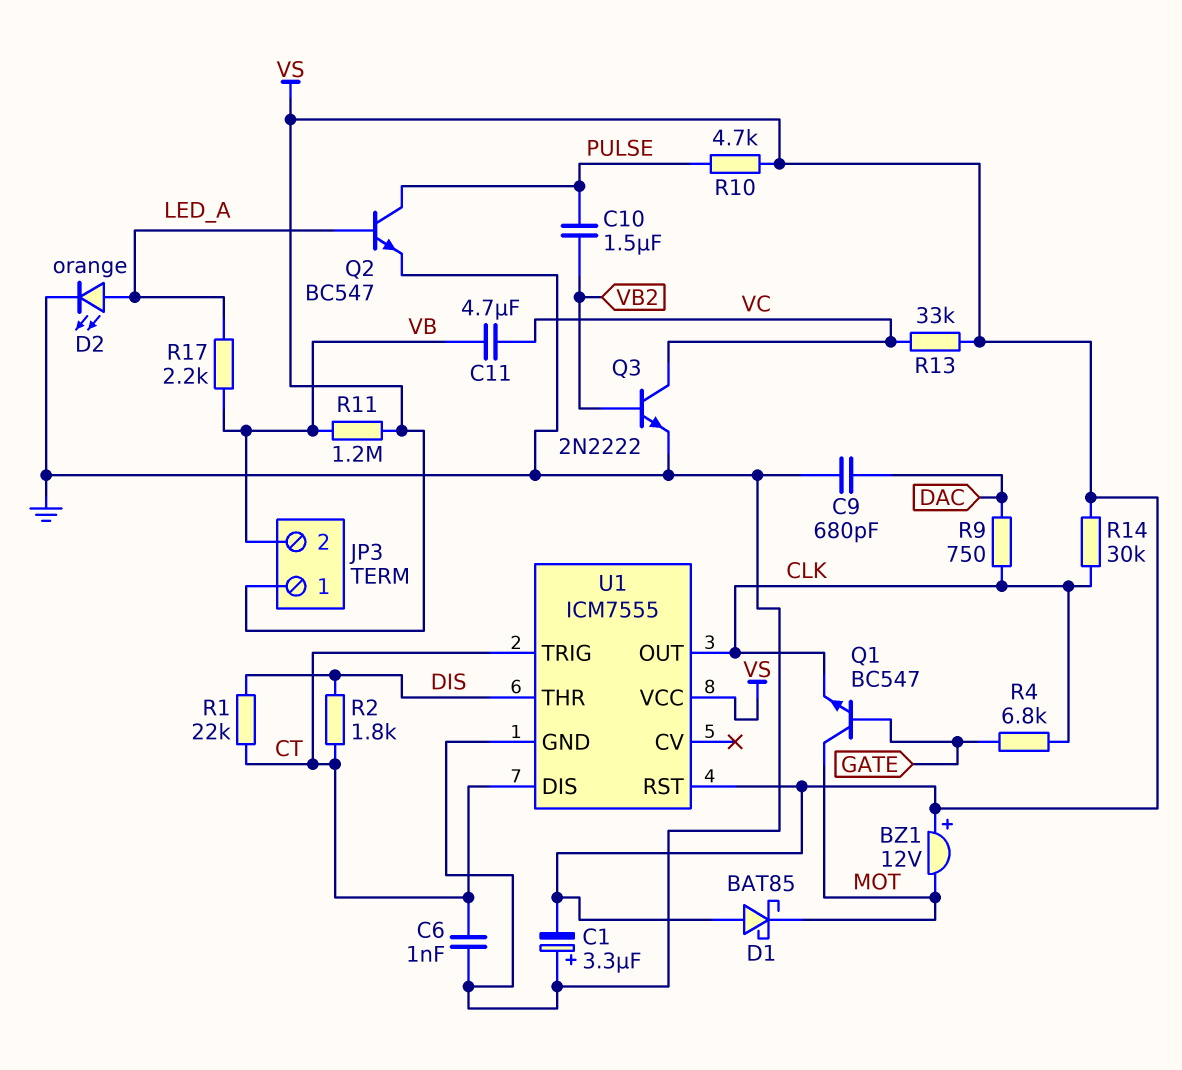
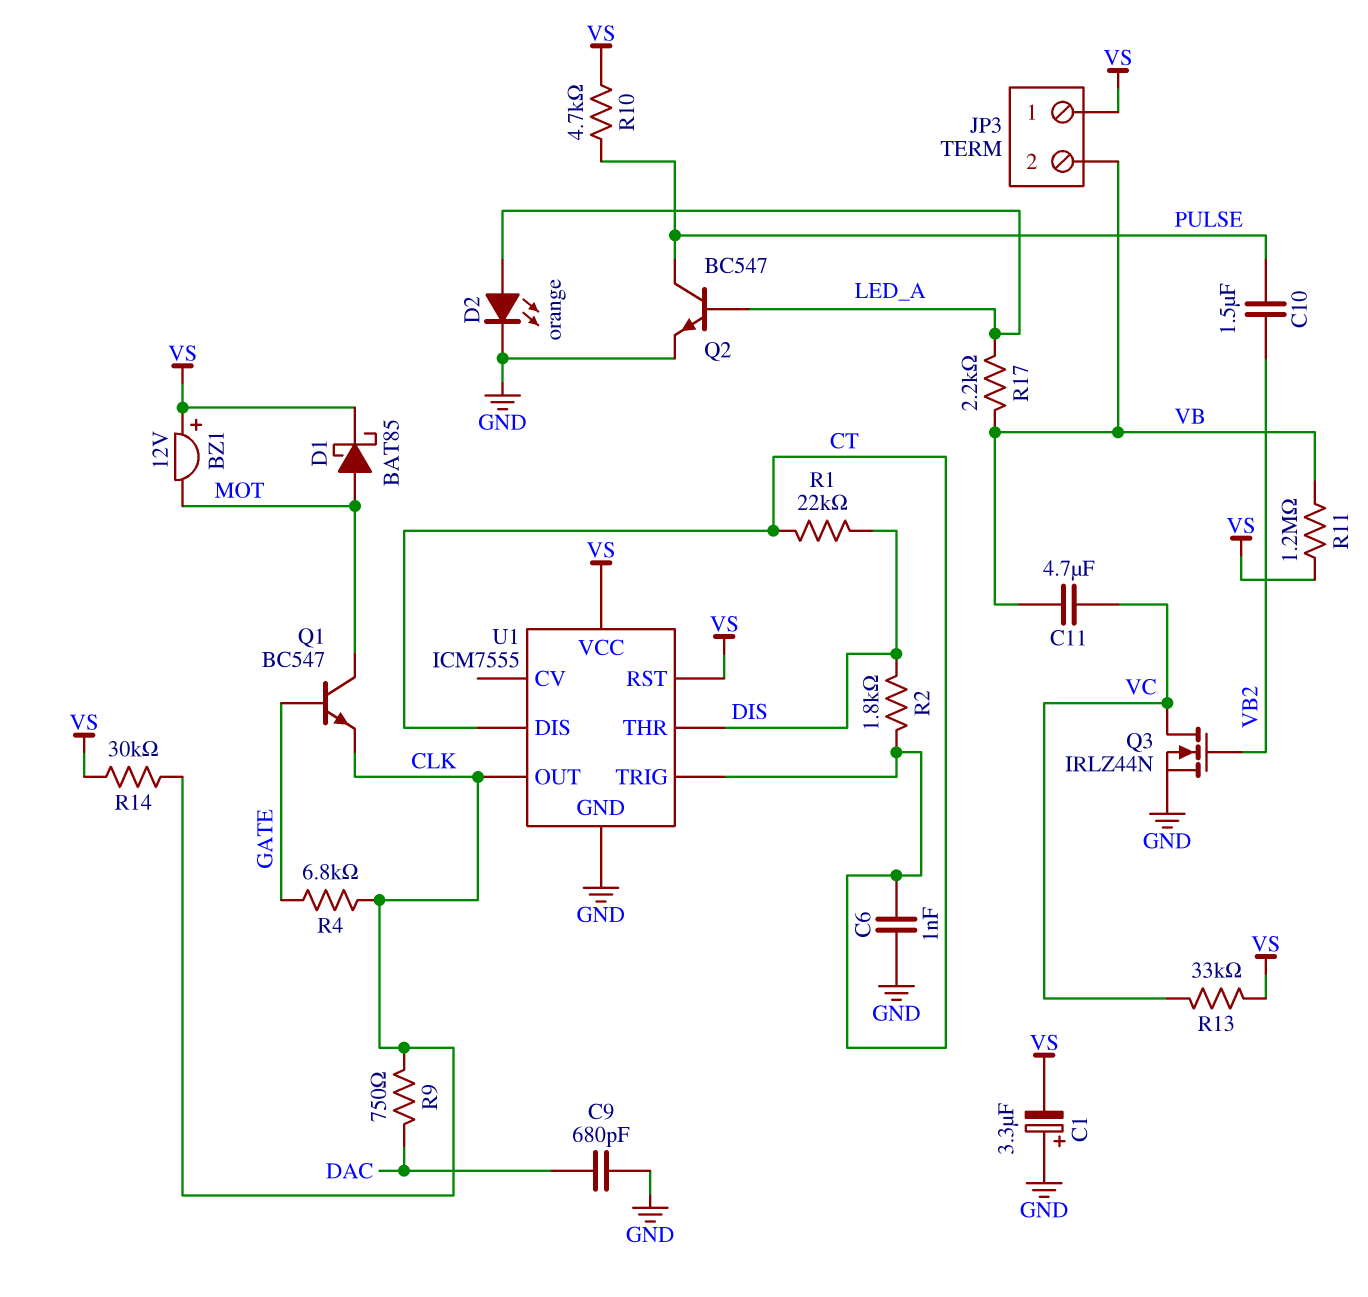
D1: schottky BAT85 (A VS, K MOT) -> schottky BAT85 (A MOT, K VS)
Q3: NPN 2N2222 (B VB2, C VC, E GND) -> NMOS IRLZ44N (G VB2, D VC, S GND)

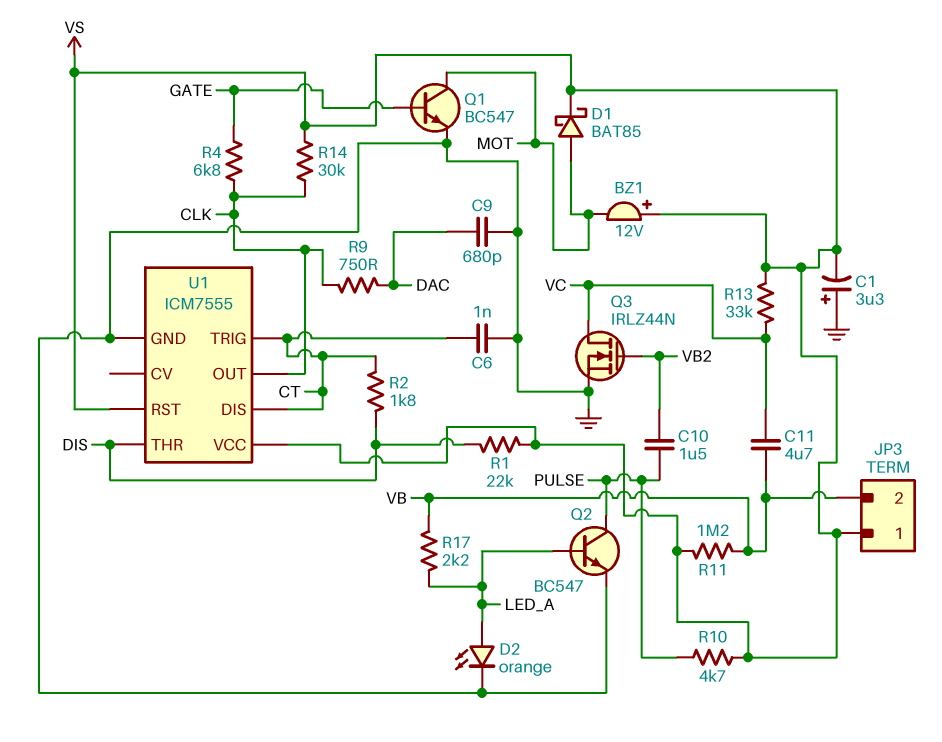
Q1: NPN BC547 (B GATE, C MOT, E CLK) -> NPN BC547 (B GATE, C MOT, E GND)
R1: 22k (CT, DIS) -> 22k (DIS, VS)

